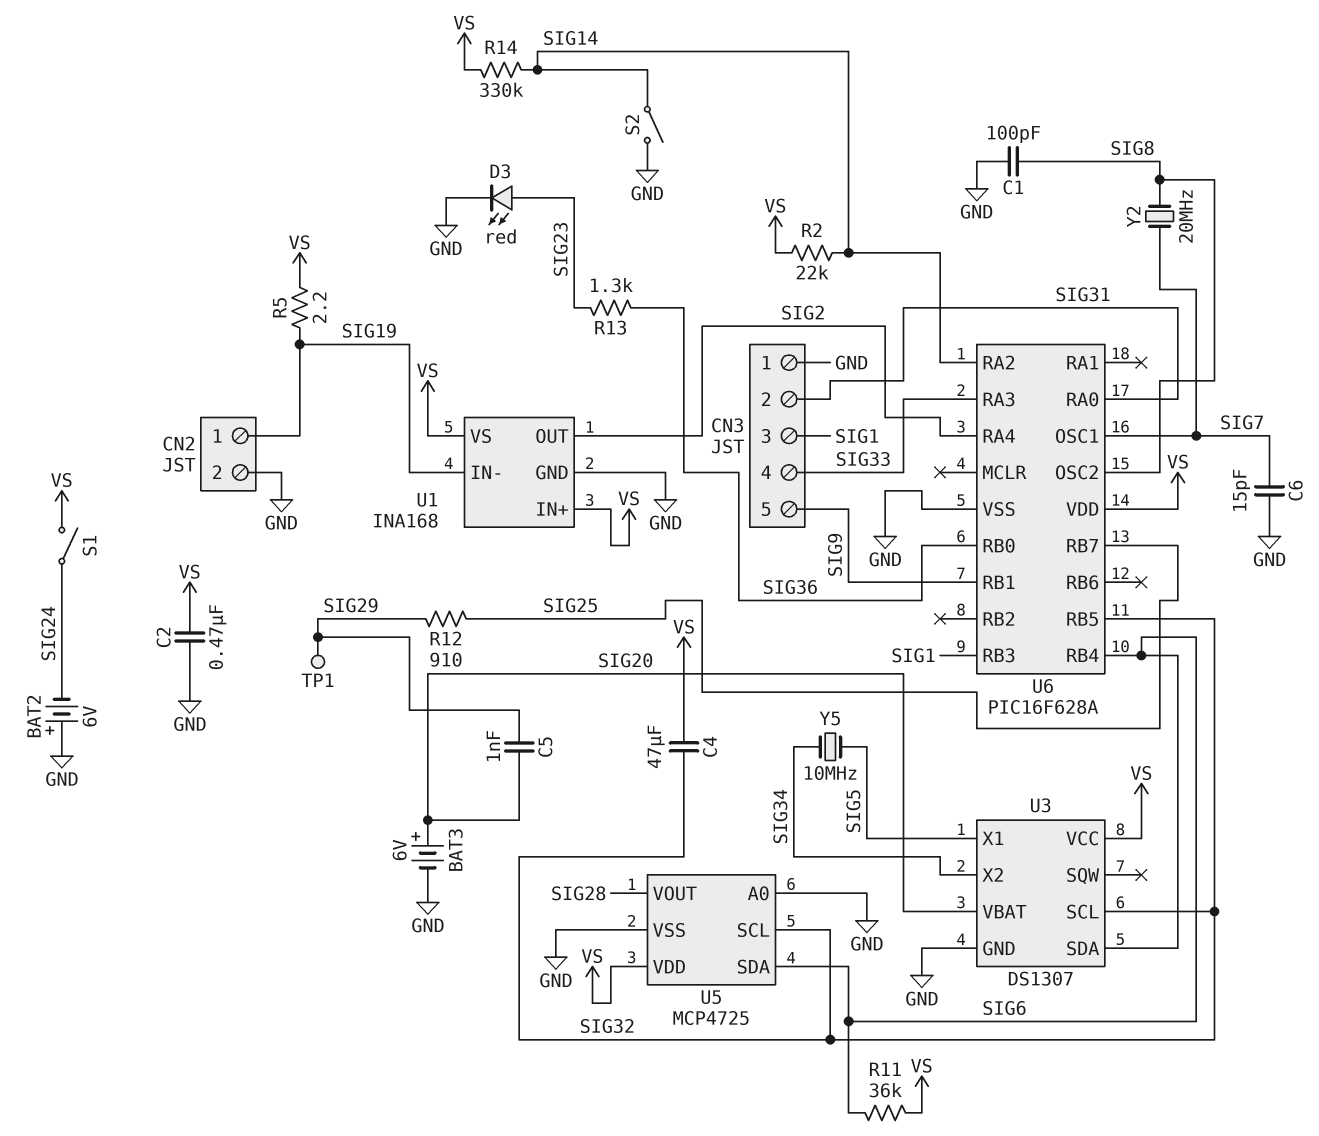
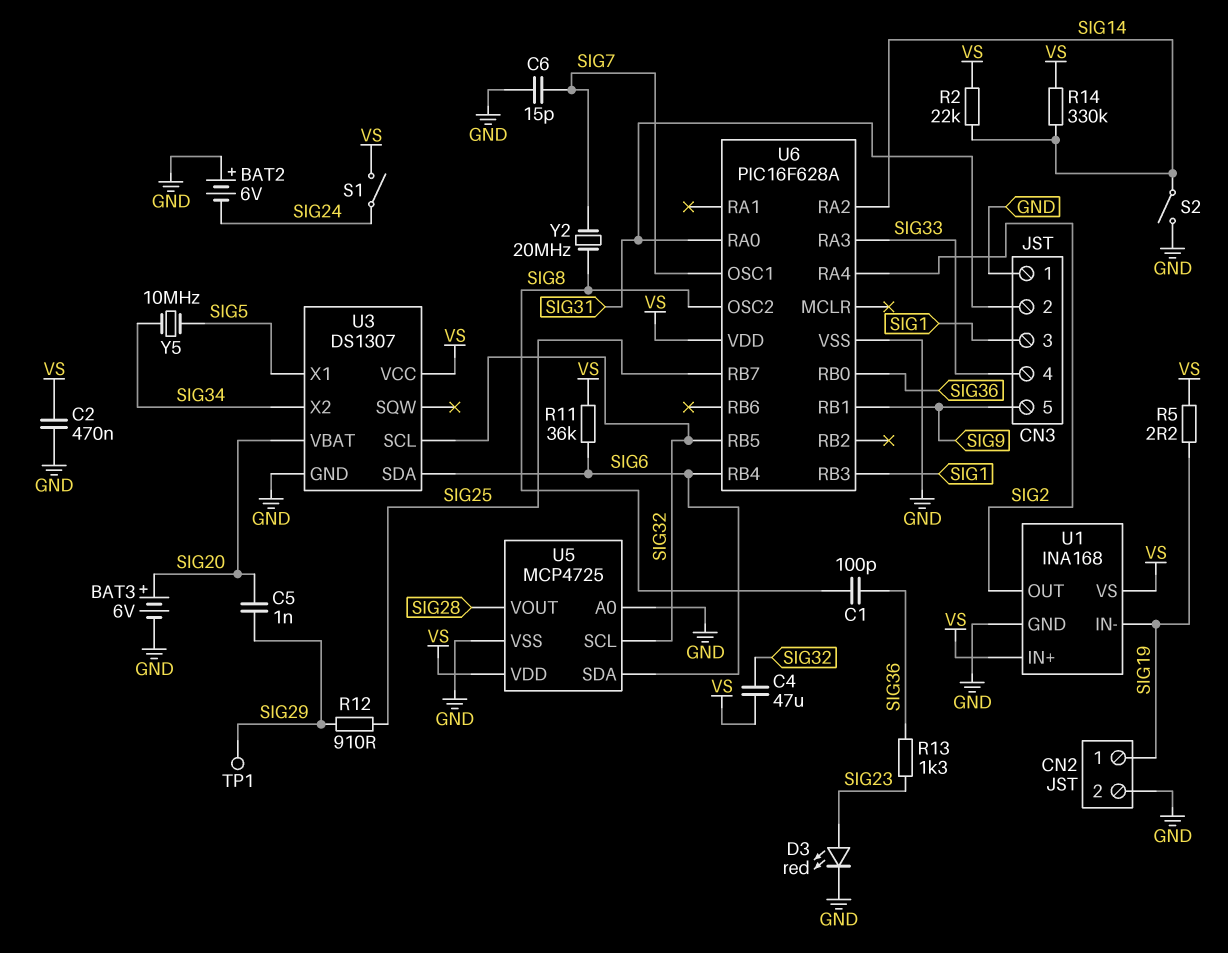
C1: 100pF (GND, SIG8) -> 100pF (SIG8, SIG36)

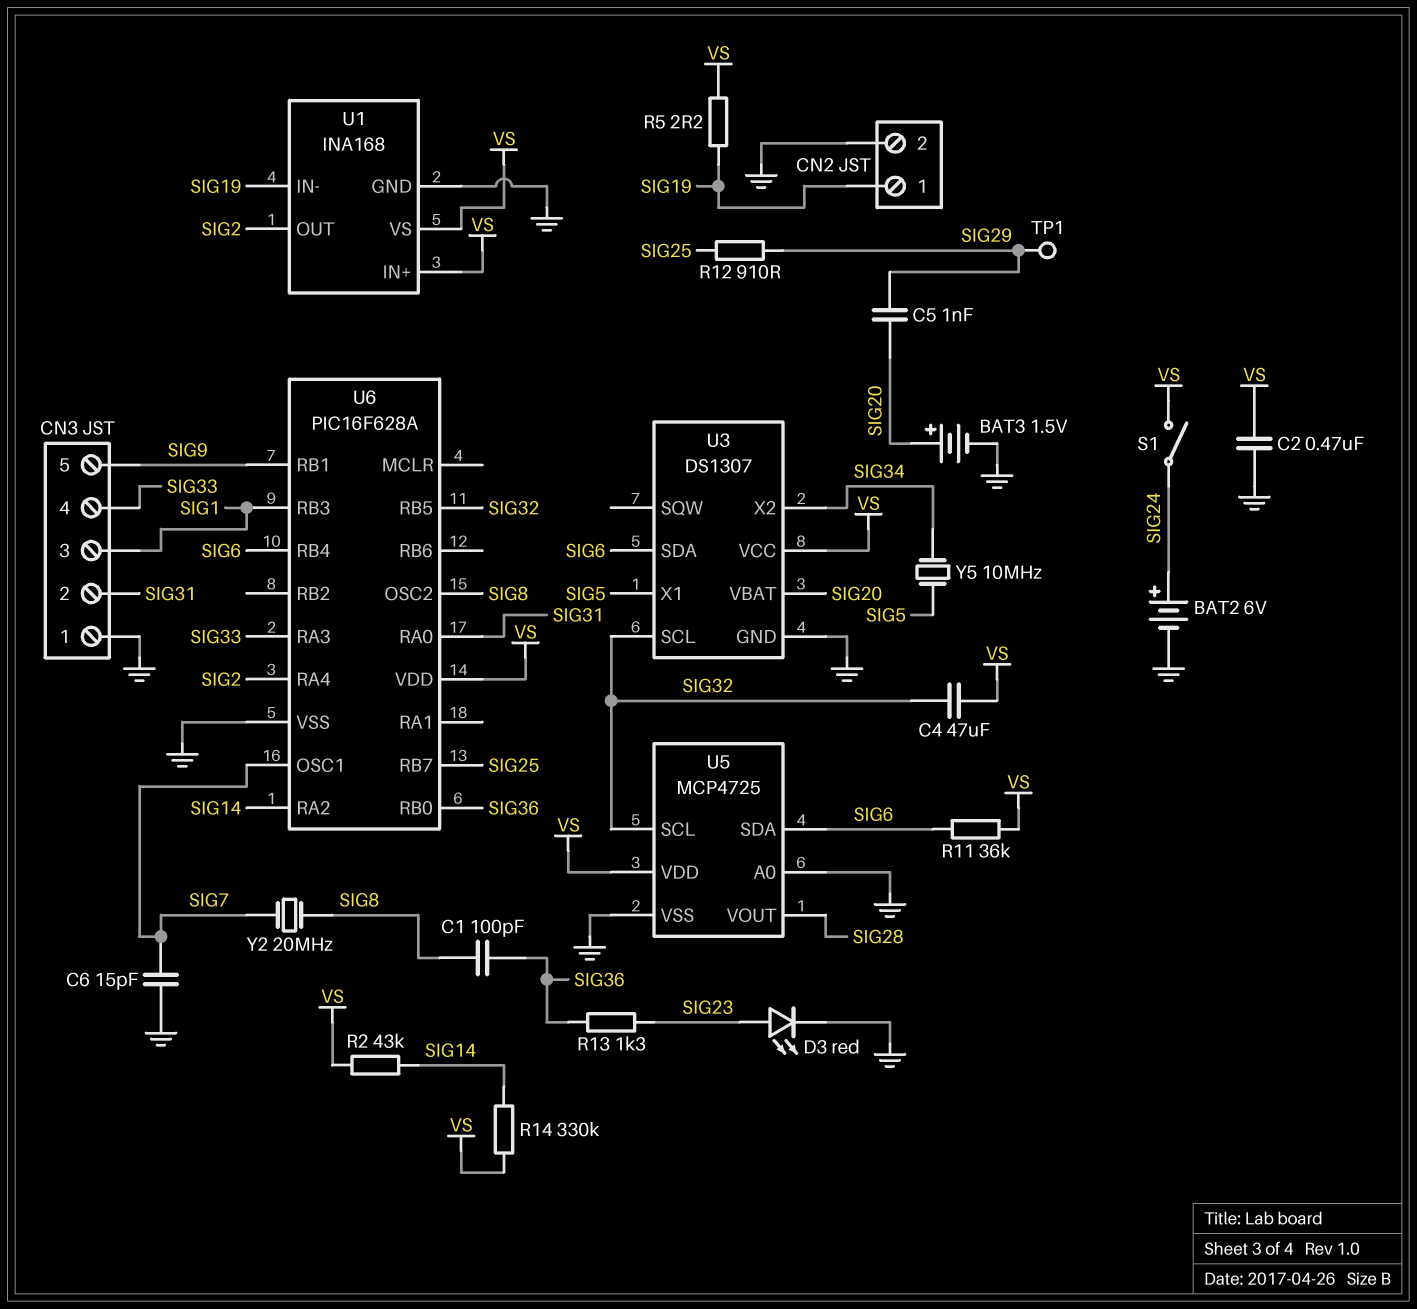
BAT2: 6V (plus GND, minus SIG24) -> 6V (plus SIG24, minus GND)
BAT3: 6V (plus SIG20, minus GND) -> 1.5V (plus SIG20, minus GND)
R2: 22k (SIG14, VS) -> 43k (SIG14, VS)
S2: switch (GND, SIG14) -> none

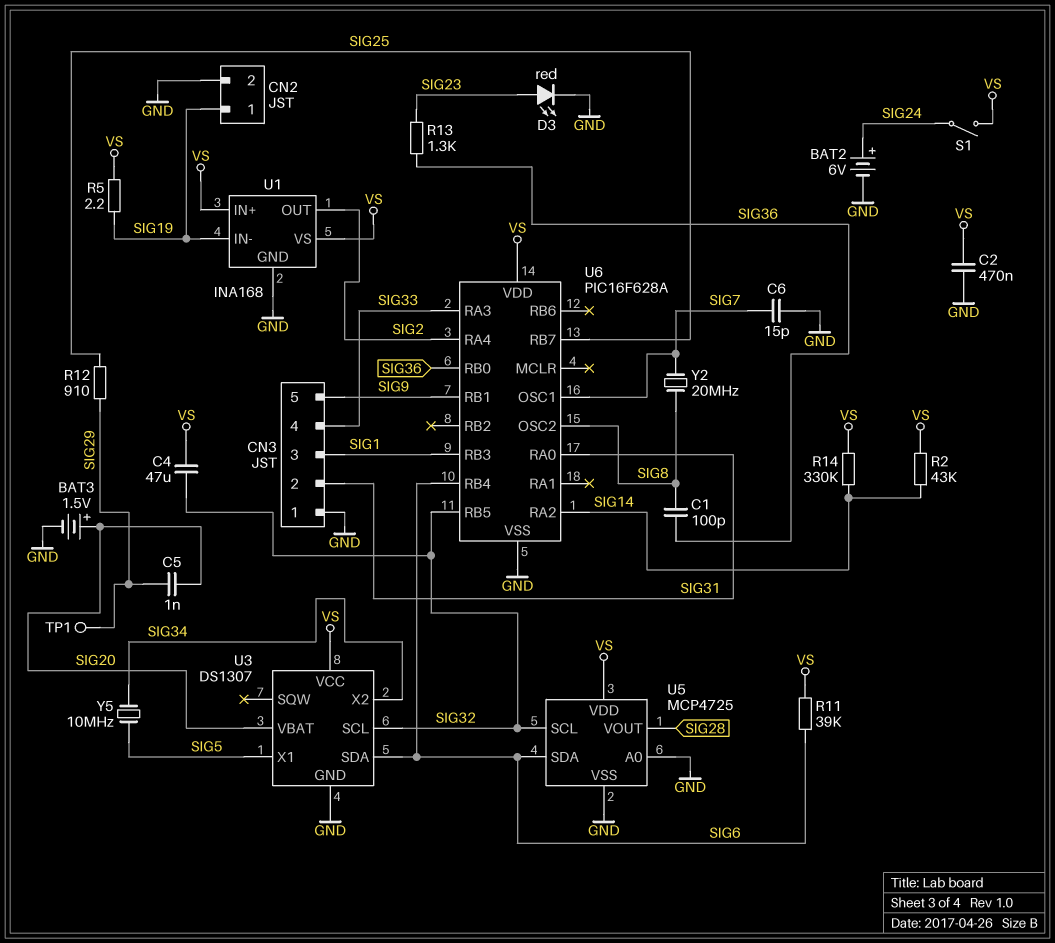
R11: 36k (SIG6, VS) -> 39k (SIG6, VS)

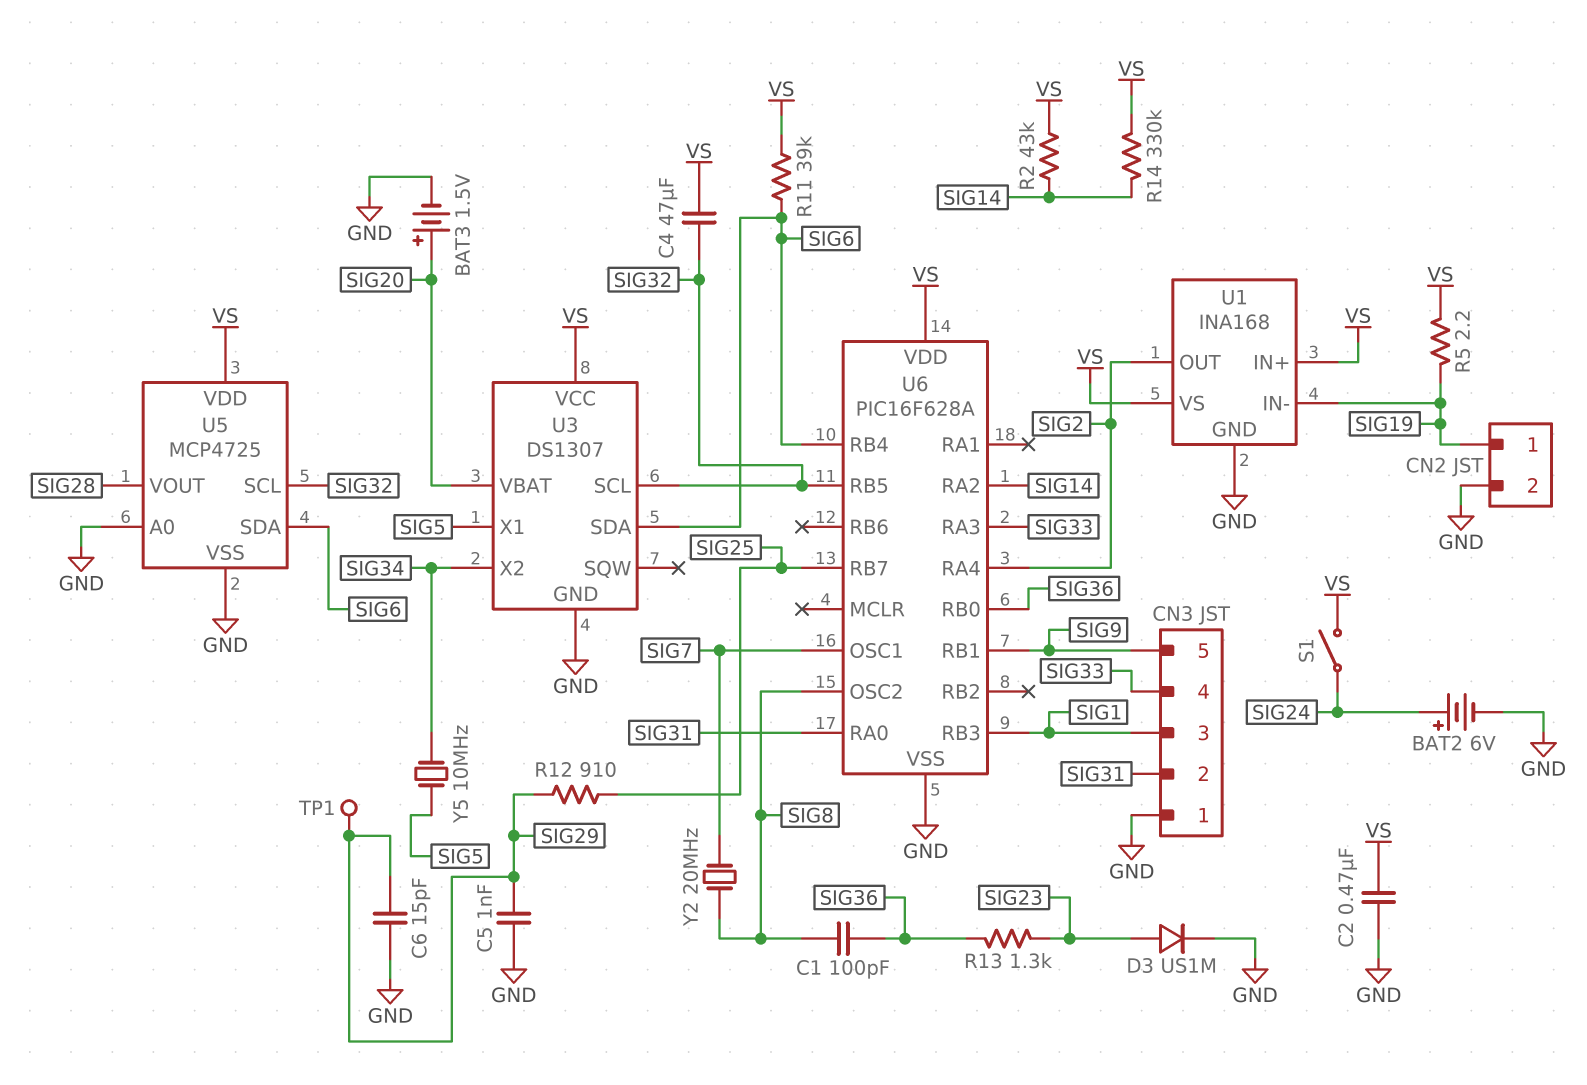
C5: 1nF (SIG20, SIG29) -> 1nF (GND, SIG29)
C6: 15pF (GND, SIG7) -> 15pF (GND, SIG29)
D3: LED red (A SIG23, K GND) -> diode US1M (A SIG23, K GND)

